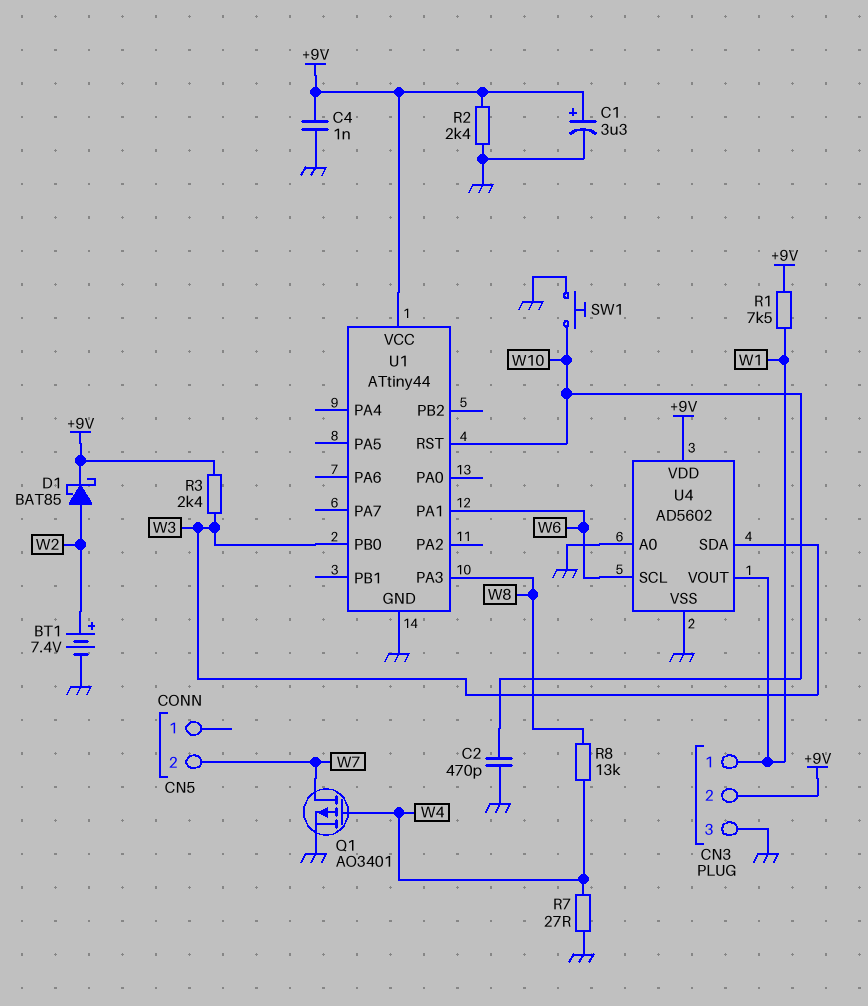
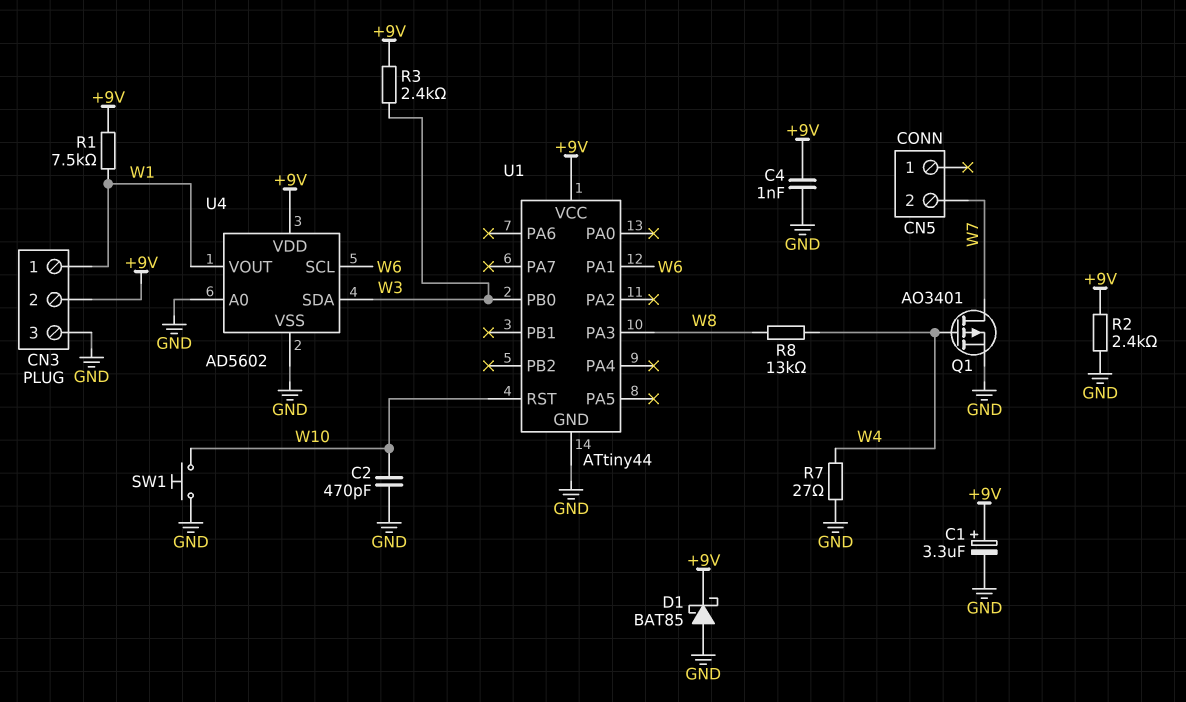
BT1: 7.4V (plus W2, minus GND) -> none
D1: schottky BAT85 (A W2, K +9V) -> schottky BAT85 (A GND, K +9V)

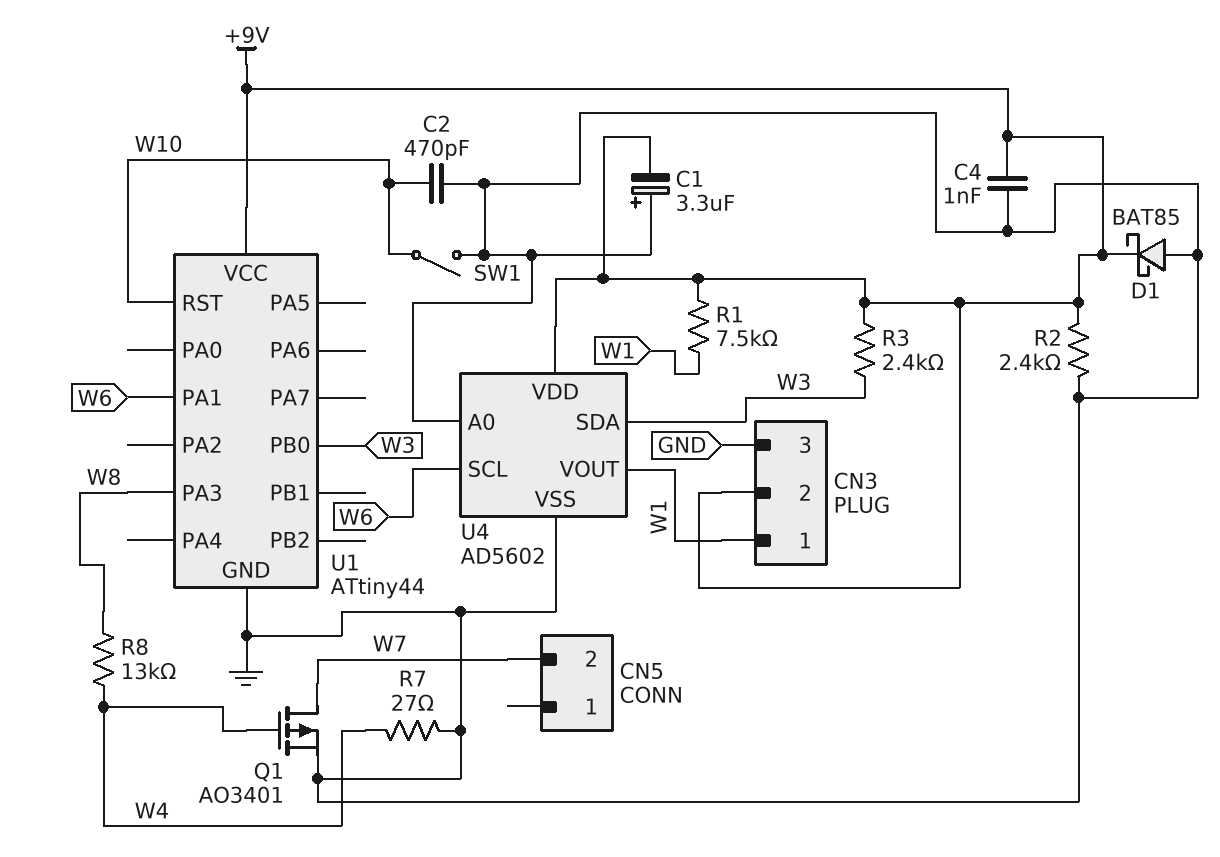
C1: 3.3uF (plus +9V, minus GND) -> 3.3uF (plus GND, minus +9V)
SW1: button (GND, W10) -> switch (GND, W10)

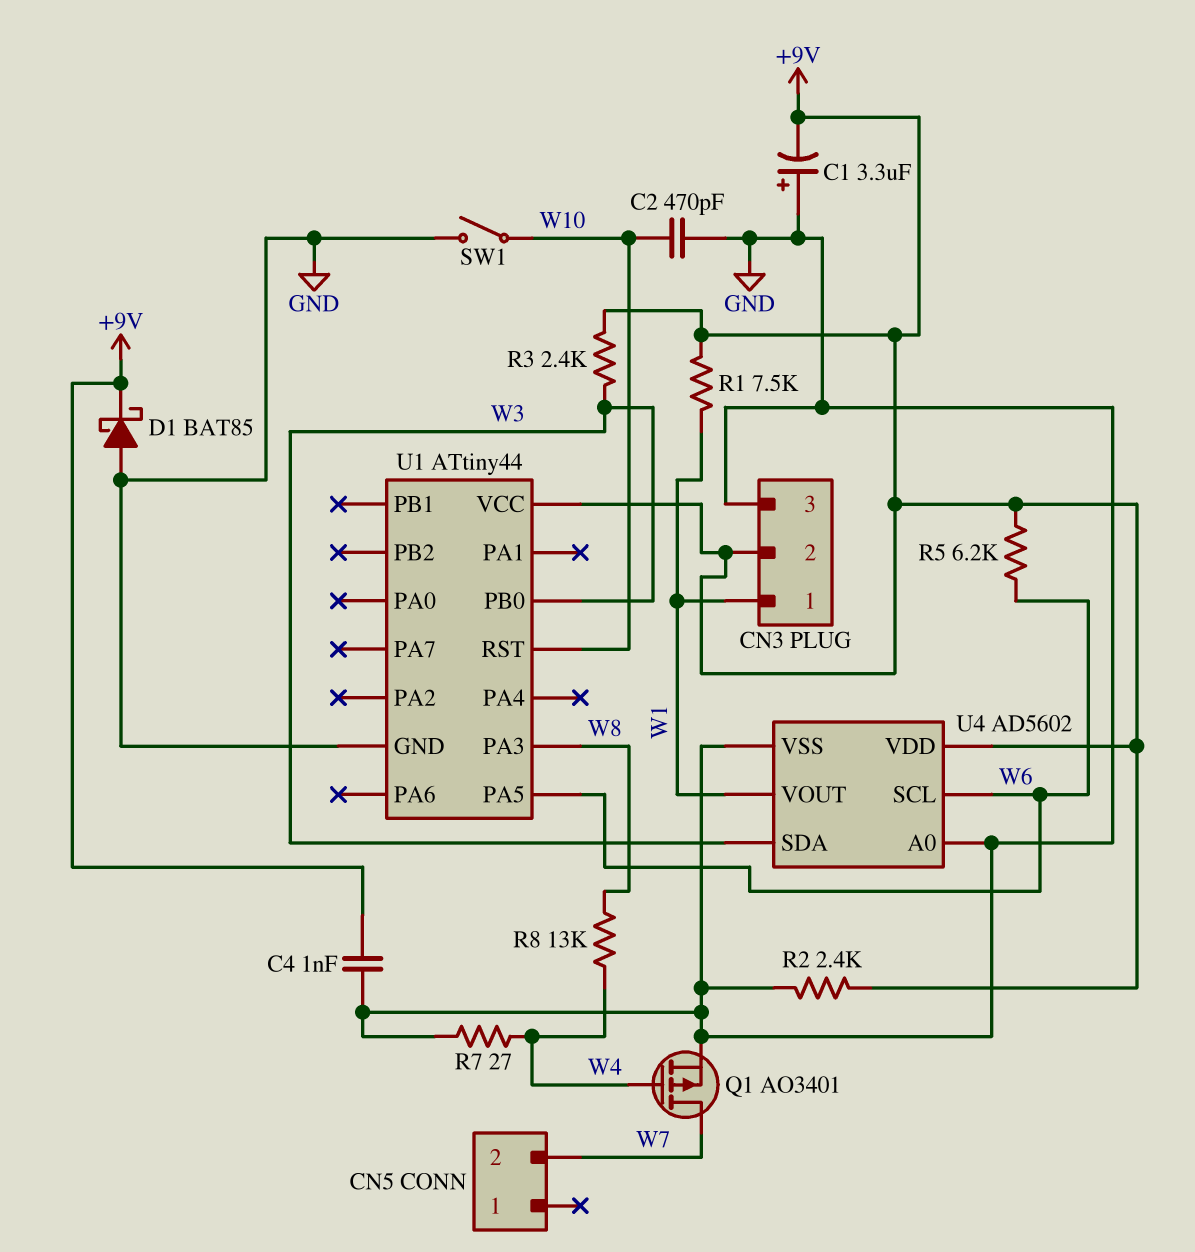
R5: none -> 6.2k (+9V, W6)
U1 pin PA1: W6 -> none
U1 pin PA5: none -> W6

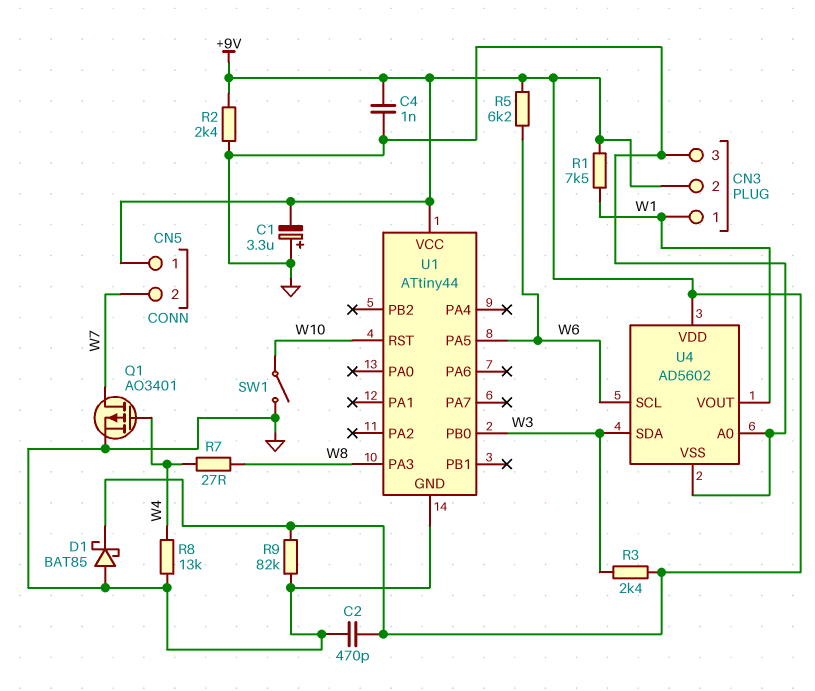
C2: 470pF (GND, W10) -> 470pF (+9V, GND)
CN5 pin 1: none -> +9V
R7: 27 (GND, W4) -> 27 (W4, W8)
R8: 13k (W4, W8) -> 13k (GND, W4)
R9: none -> 82k (+9V, GND)

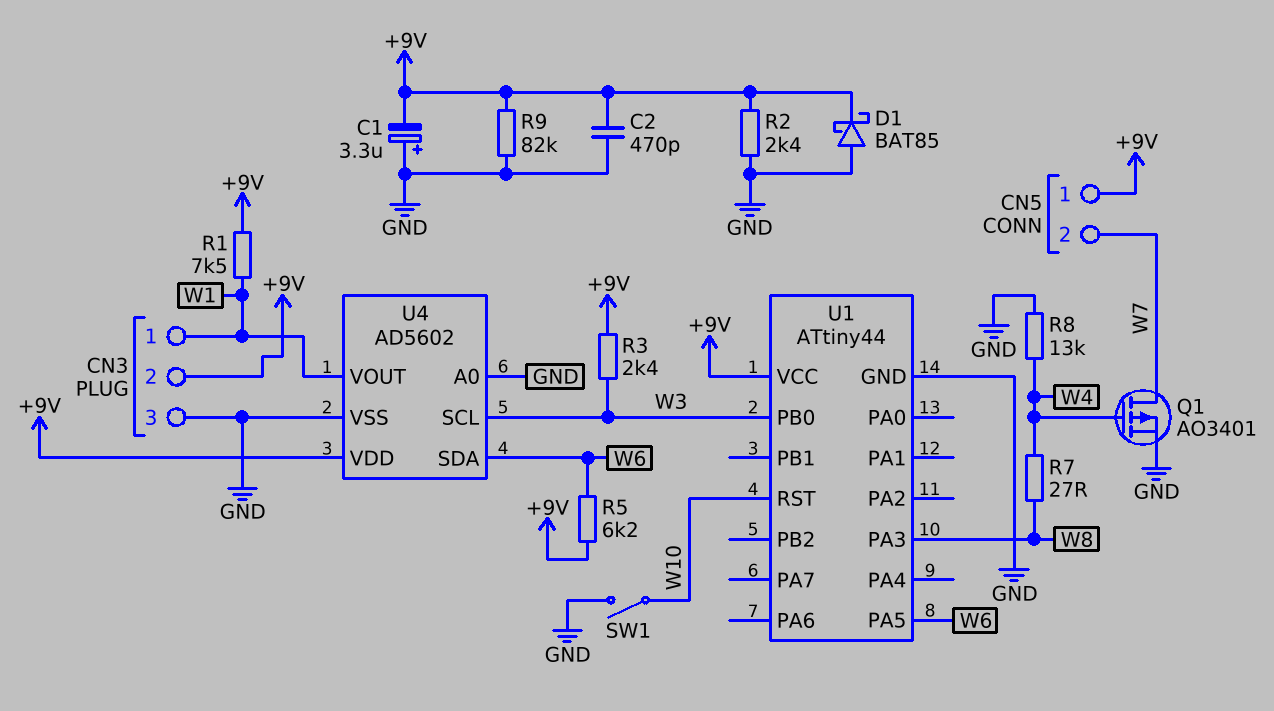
C4: 1nF (+9V, GND) -> none
U4 pin SCL: W6 -> W3
U4 pin SDA: W3 -> W6

